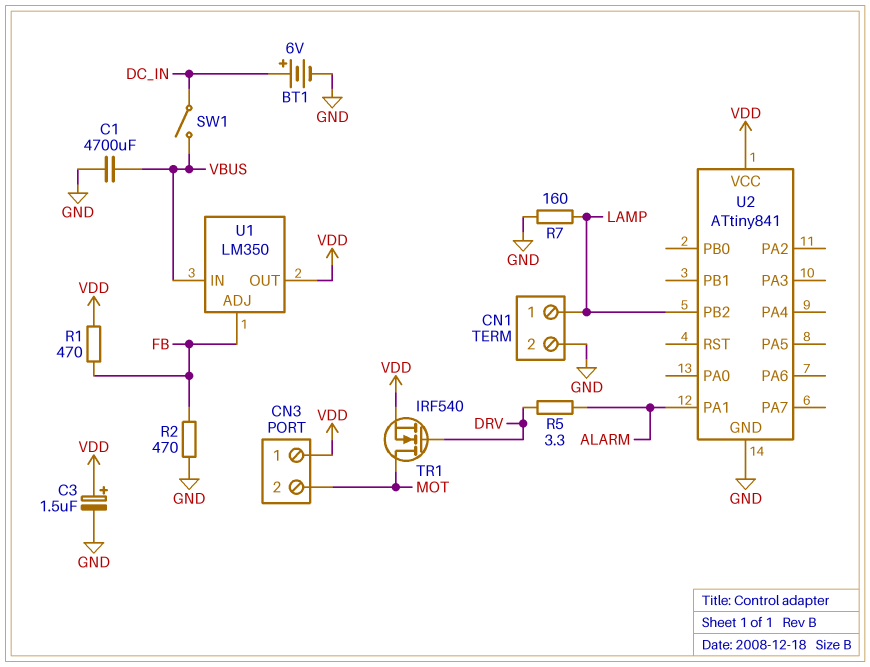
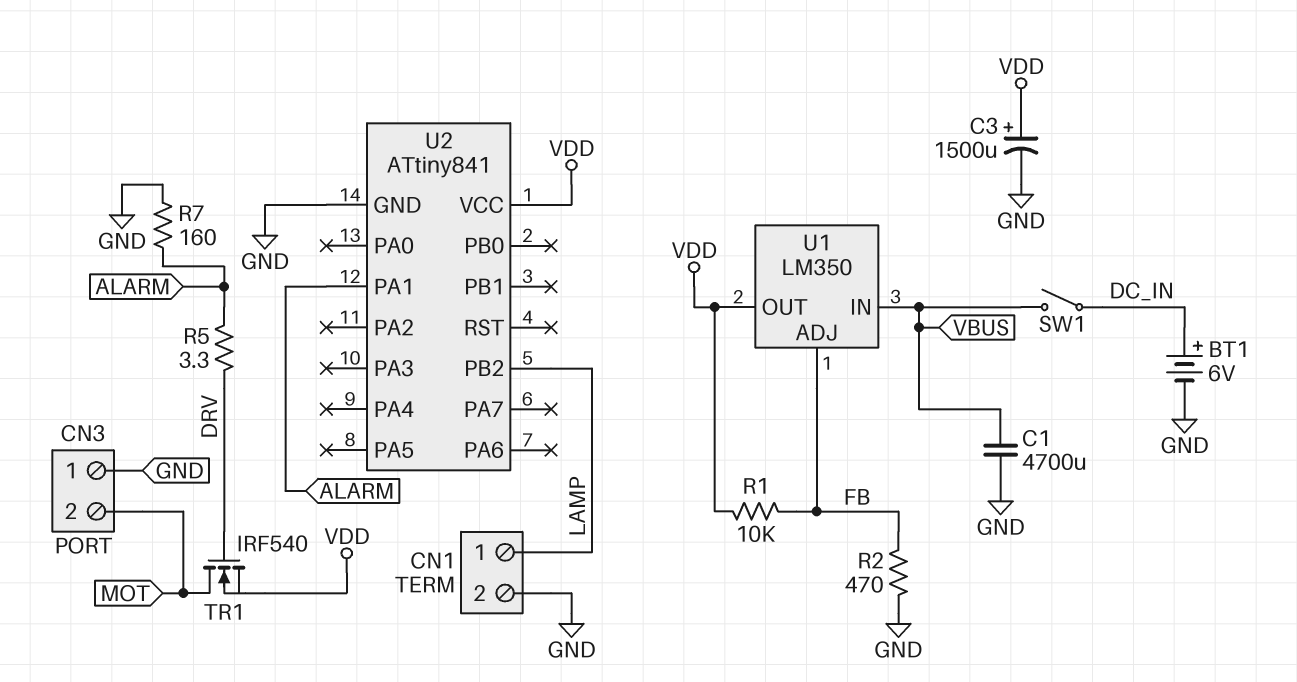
C3: 1.5uF (plus VDD, minus GND) -> 1500uF (plus VDD, minus GND)
CN3 pin 1: VDD -> GND
R1: 470 (FB, VDD) -> 10k (FB, VDD)
R7: 160 (GND, LAMP) -> 160 (ALARM, GND)

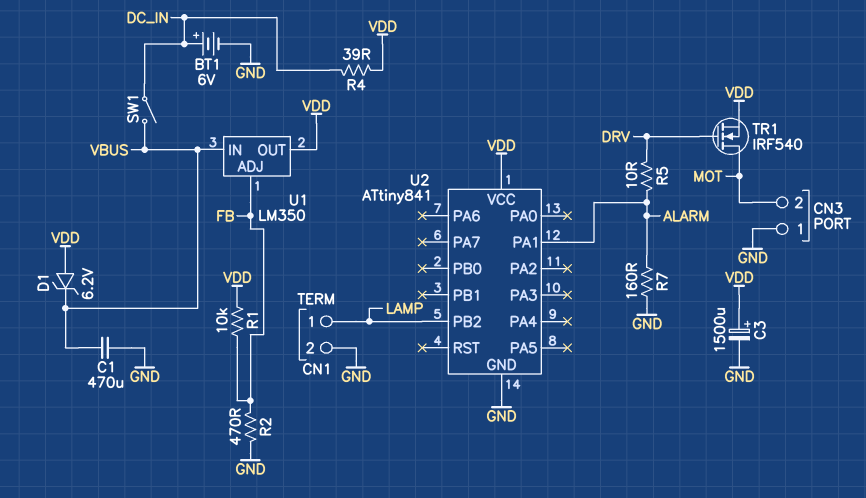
C1: 4700uF (GND, VBUS) -> 470uF (GND, VBUS)
D1: none -> zener 6.2V (A VDD, K VBUS)
R4: none -> 39 (DC_IN, VDD)
R5: 3.3 (ALARM, DRV) -> 10 (ALARM, DRV)

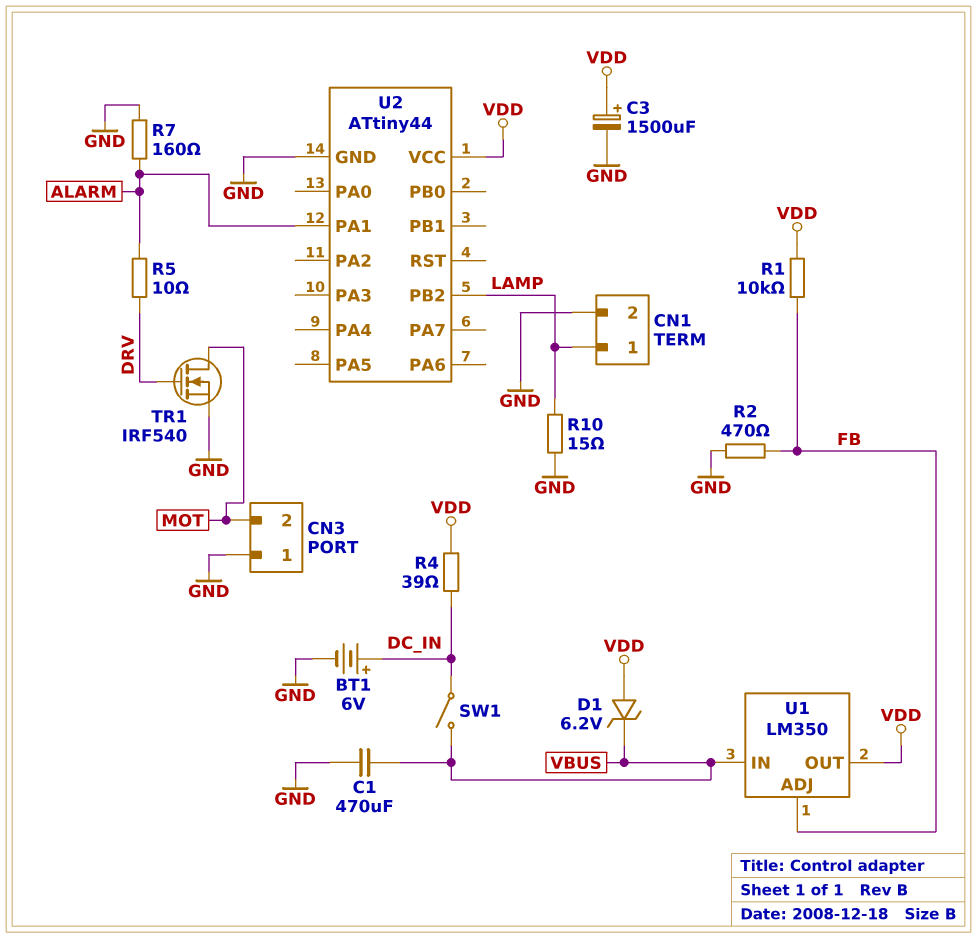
R10: none -> 15 (GND, LAMP)
TR1: NMOS IRF540 (G DRV, D MOT, S VDD) -> NMOS IRF540 (G DRV, D MOT, S GND)
U2: ATtiny841 -> ATtiny44

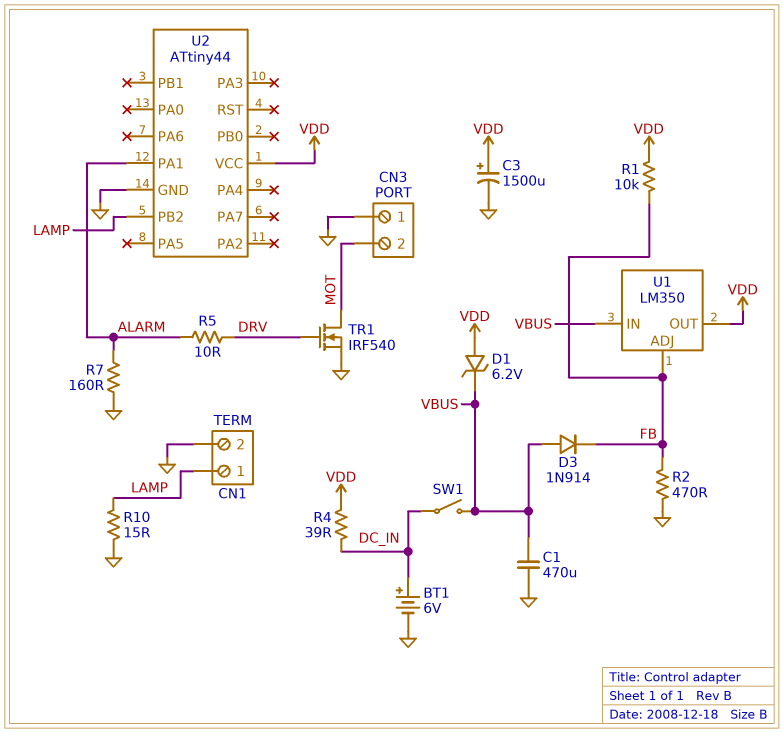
D3: none -> diode 1N914 (A VBUS, K FB)

